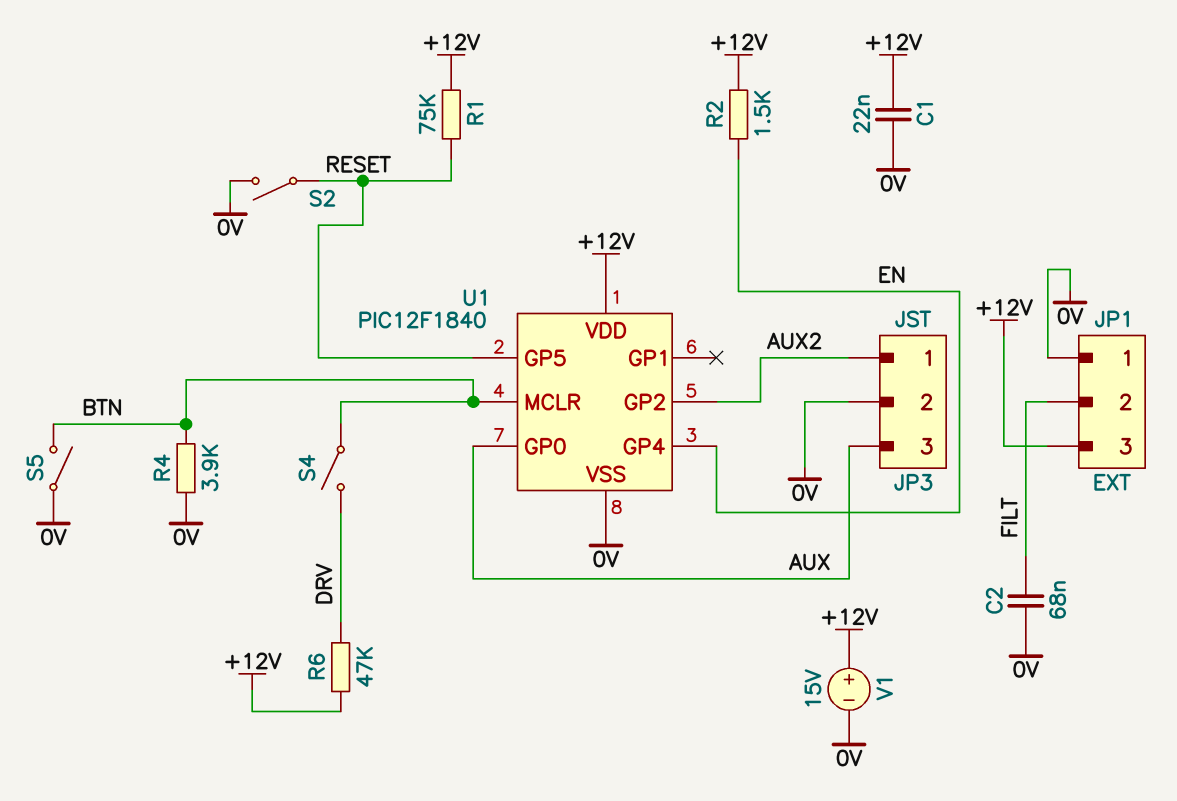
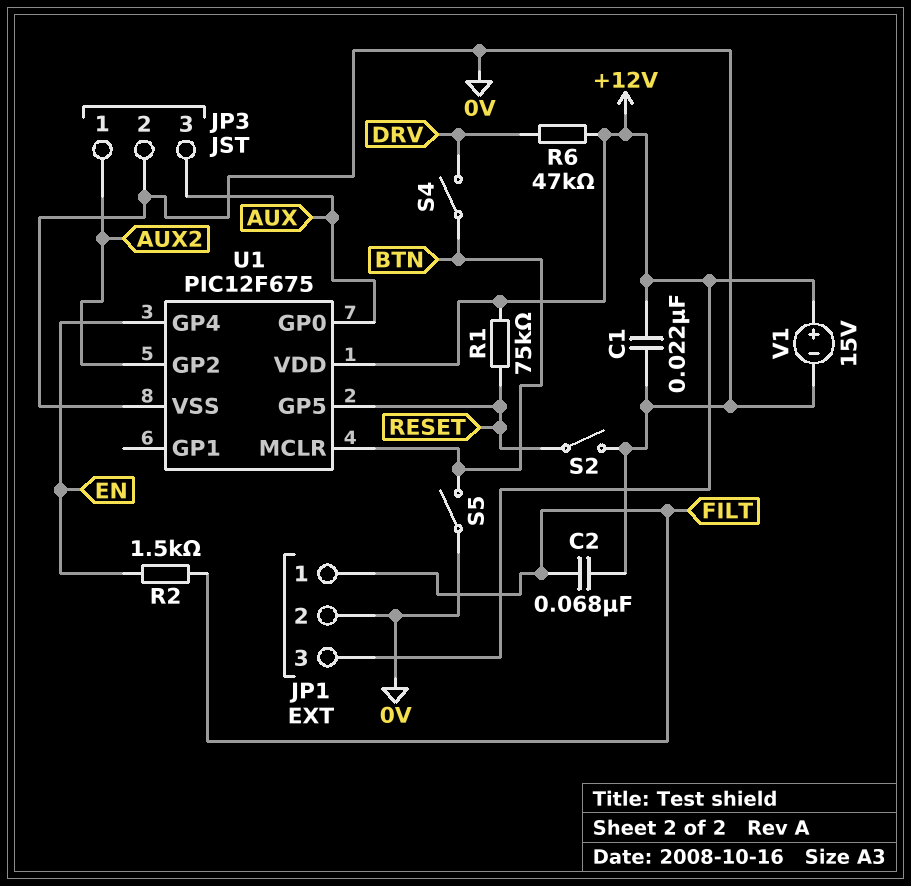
JP1 pin 1: 0V -> FILT
JP1 pin 2: FILT -> 0V
R2: 1.5k (+12V, EN) -> 1.5k (EN, FILT)
R4: 3.9k (0V, BTN) -> none
U1: PIC12F1840 -> PIC12F675

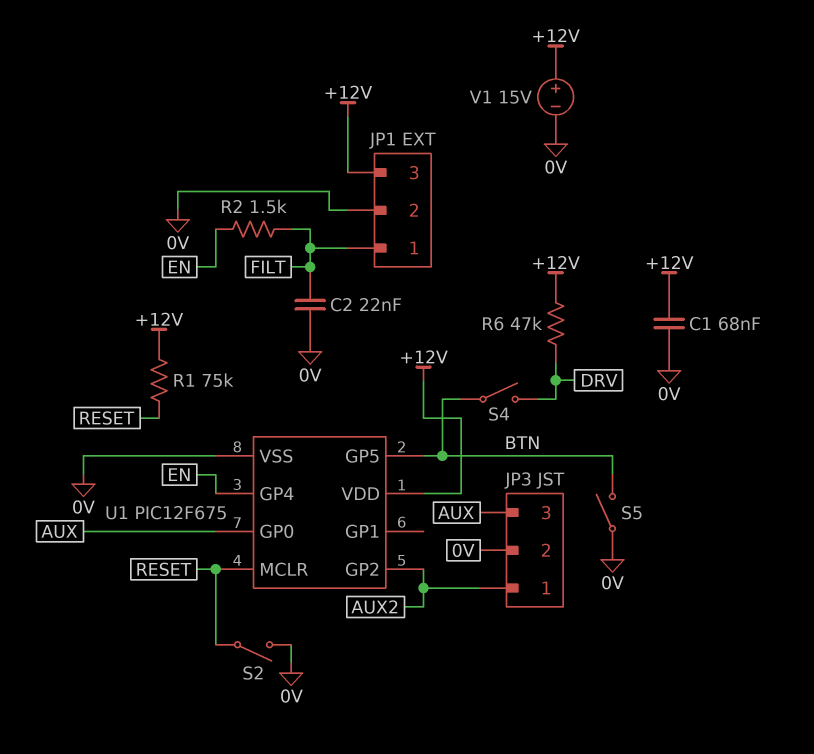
C1: 22nF (+12V, 0V) -> 68nF (+12V, 0V)
C2: 68nF (0V, FILT) -> 22nF (0V, FILT)
U1 pin GP5: RESET -> BTN
U1 pin MCLR: BTN -> RESET

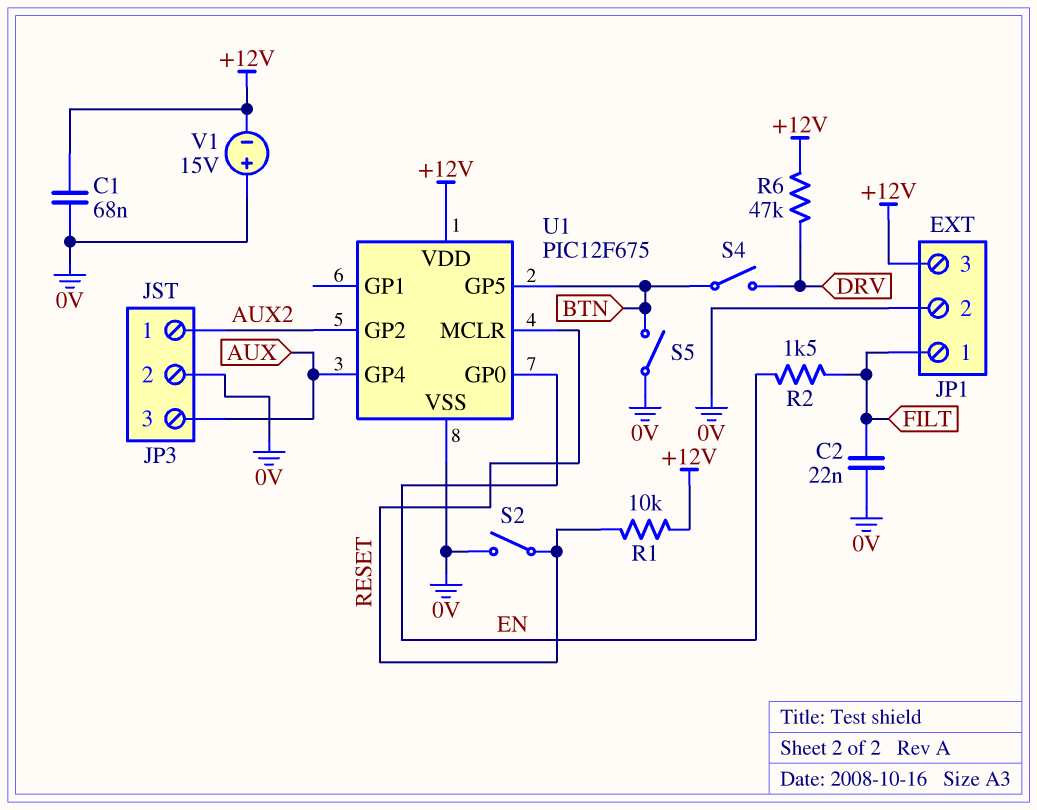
R1: 75k (+12V, RESET) -> 10k (+12V, RESET)
U1 pin GP0: AUX -> EN
U1 pin GP4: EN -> AUX
V1: 15V (plus +12V, minus 0V) -> 15V (plus 0V, minus +12V)

